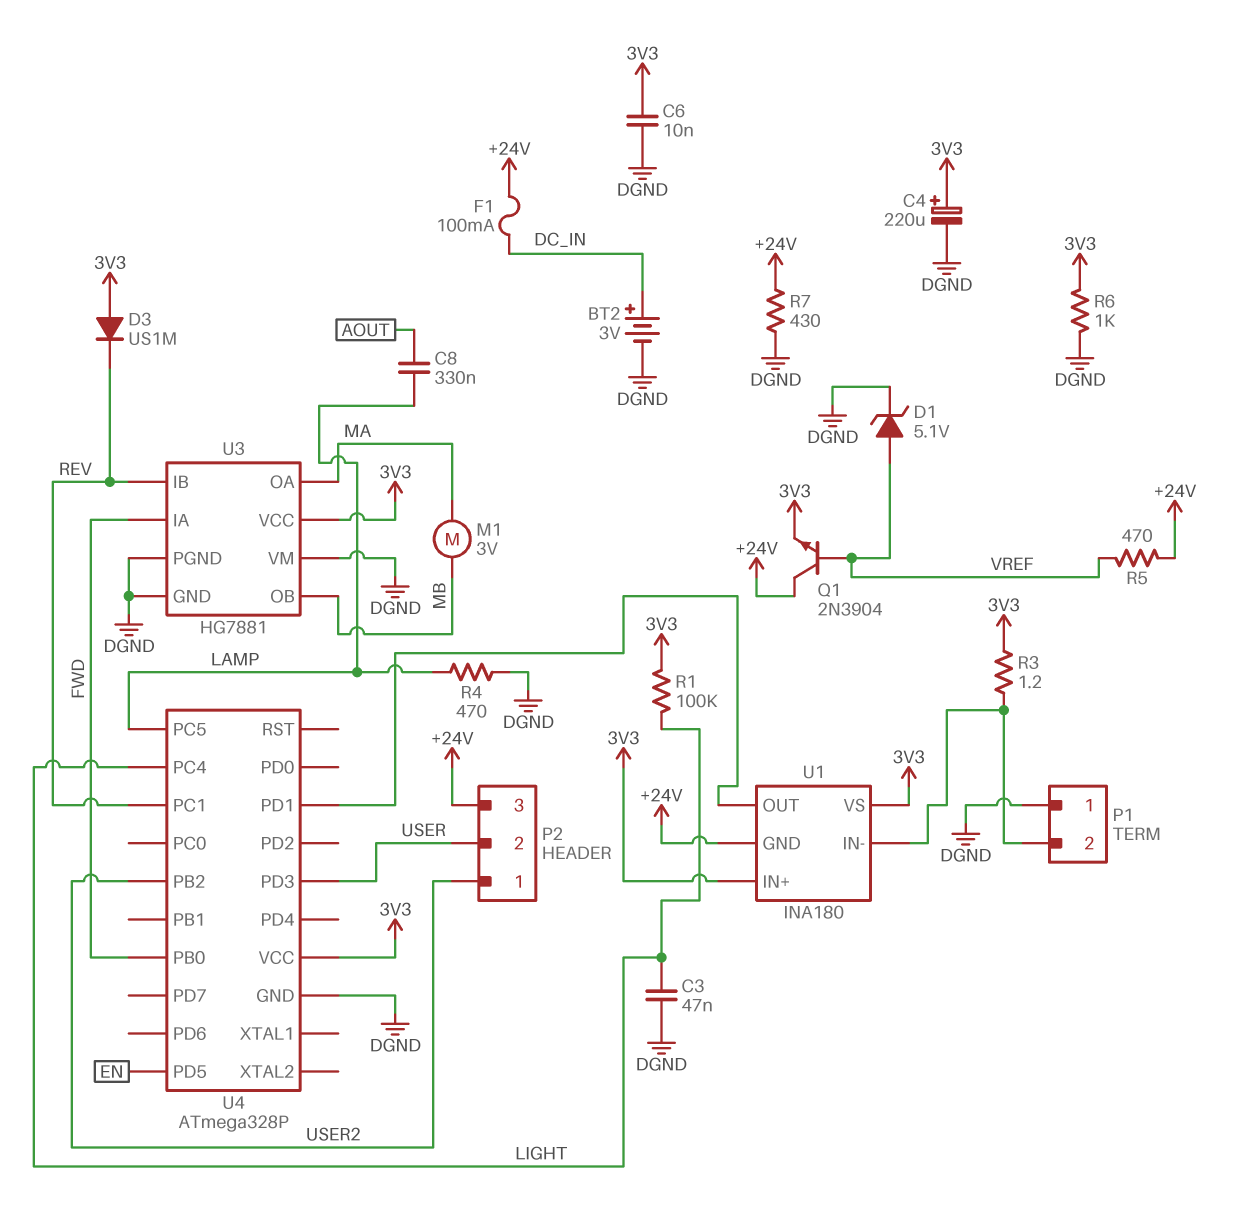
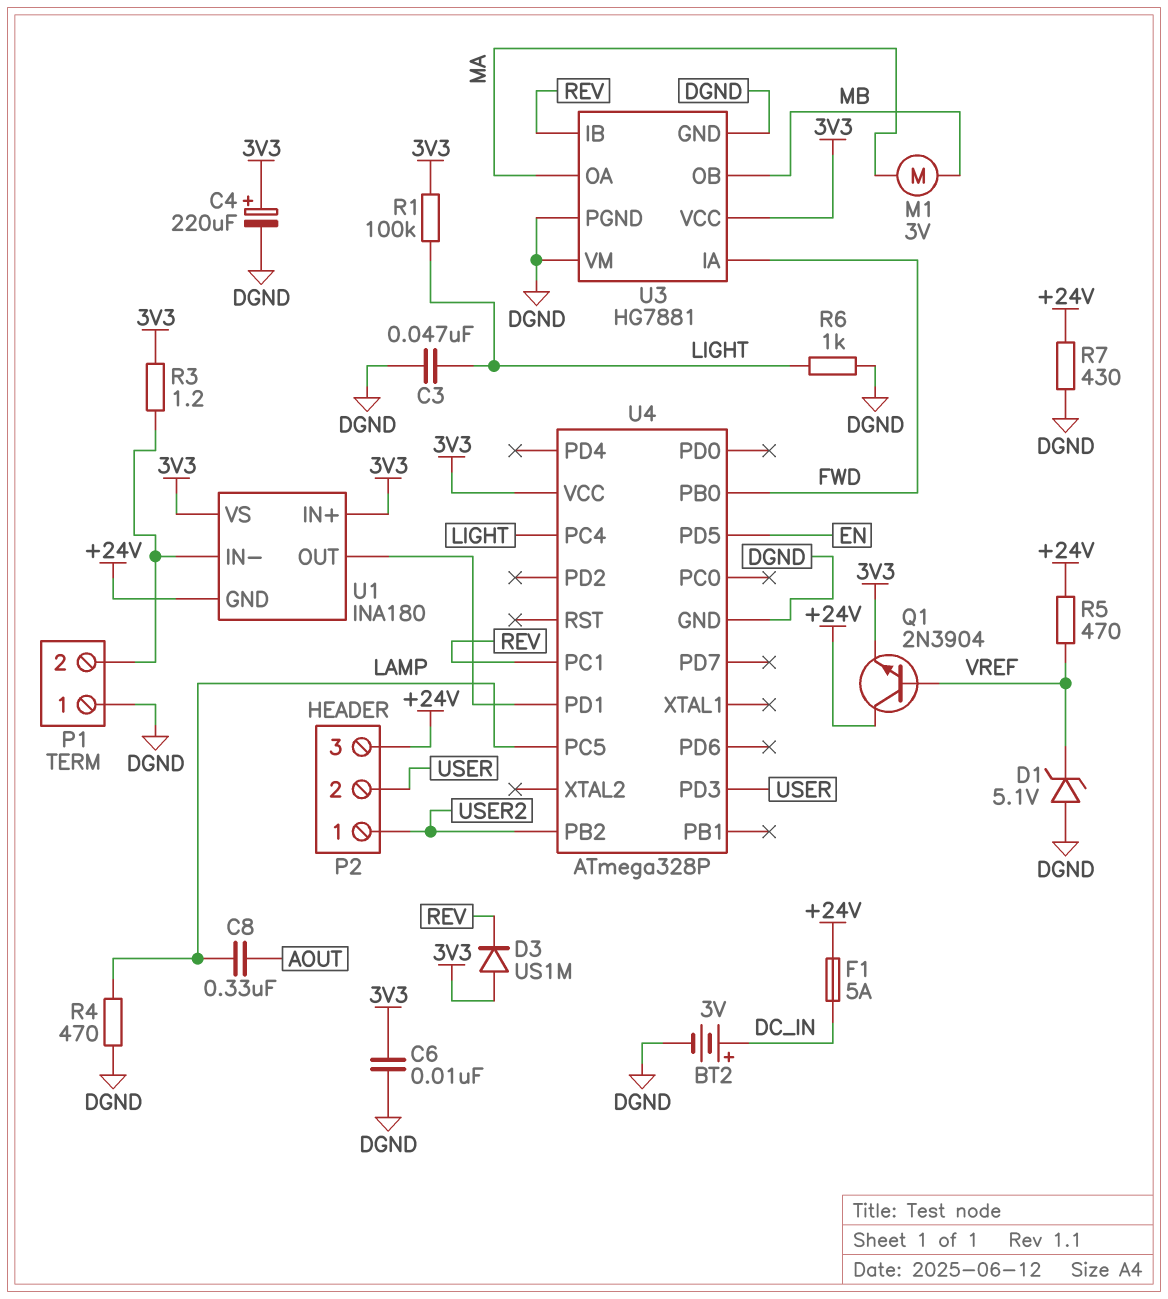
D1: zener 5.1V (A VREF, K DGND) -> zener 5.1V (A DGND, K VREF)
F1: 100mA (+24V, DC_IN) -> 5A (+24V, DC_IN)
R6: 1k (3V3, DGND) -> 1k (DGND, LIGHT)

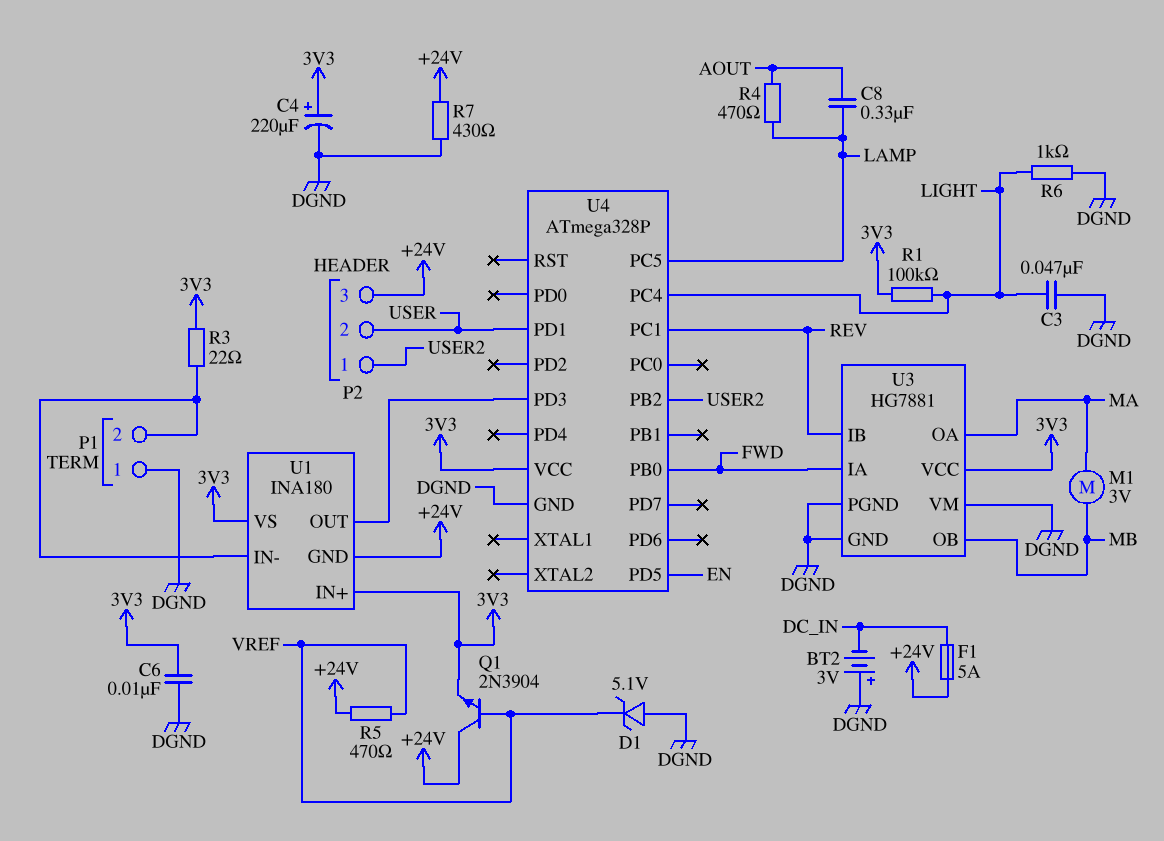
BT2: 3V (plus DC_IN, minus DGND) -> 3V (plus DGND, minus DC_IN)
D3: diode US1M (A 3V3, K REV) -> none
R3: 1.2 (3V3, P1/2) -> 22 (3V3, P1/2)
R4: 470 (DGND, LAMP) -> 470 (AOUT, LAMP)
U4 pin PD1: U1/OUT -> USER
U4 pin PD3: USER -> U1/OUT

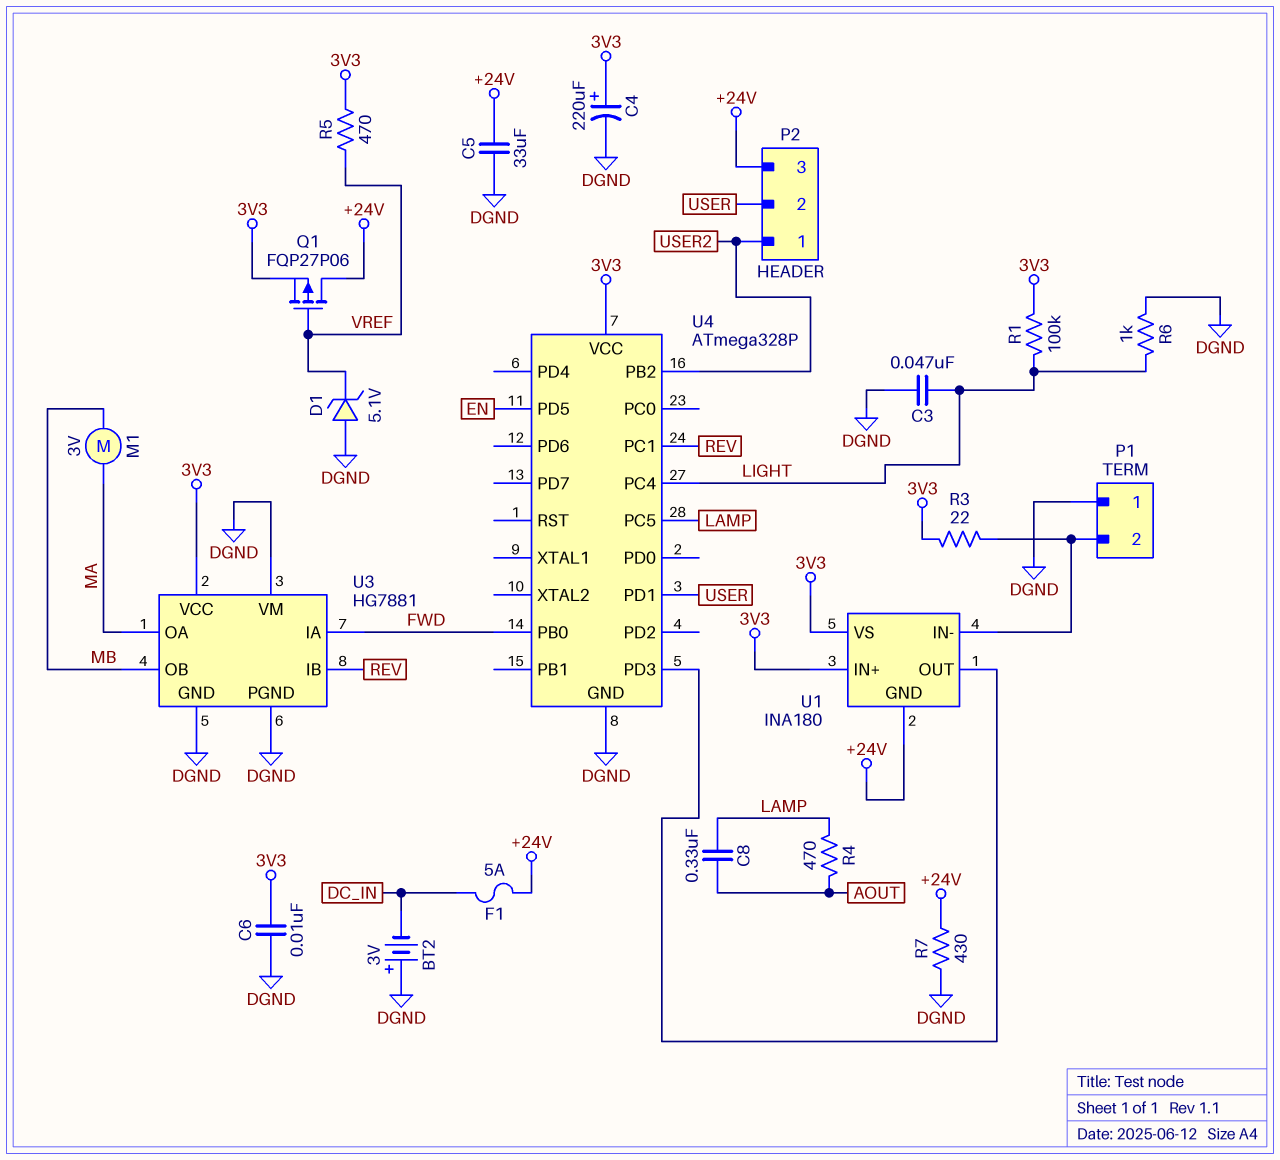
C5: none -> 33uF (+24V, DGND)
Q1: NPN 2N3904 (B VREF, C +24V, E 3V3) -> PMOS FQP27P06 (G VREF, D +24V, S 3V3)
R5: 470 (+24V, VREF) -> 470 (3V3, VREF)

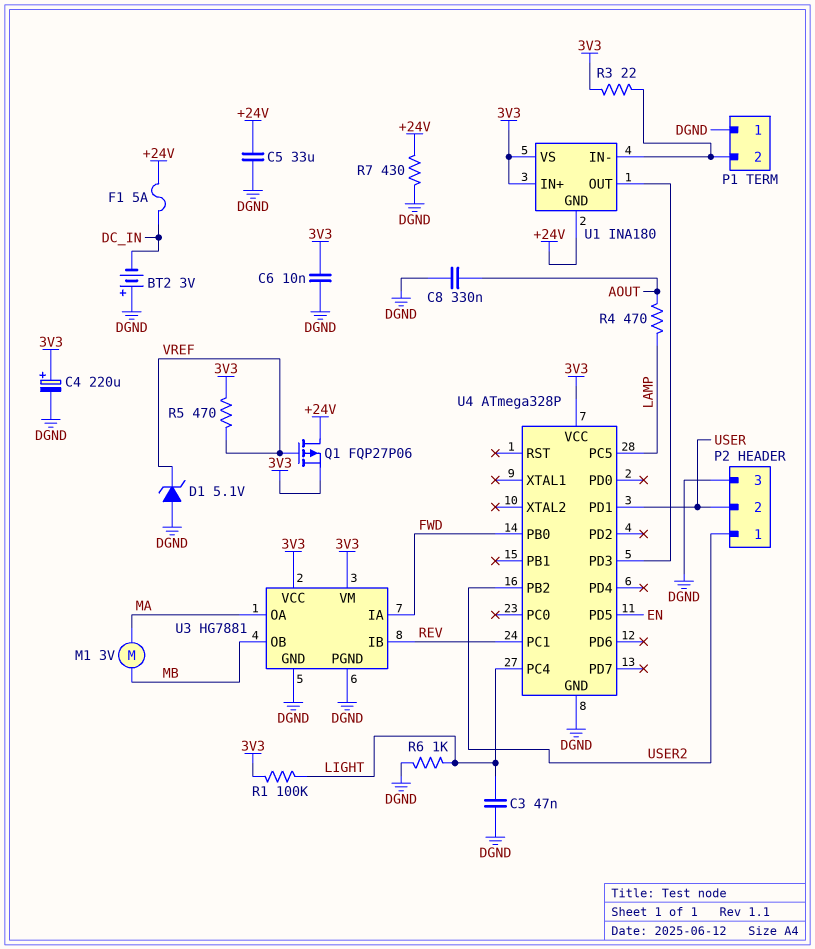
C8: 330nF (AOUT, LAMP) -> 330nF (AOUT, DGND)
P2 pin 3: +24V -> DGND
U3 pin VM: DGND -> 3V3

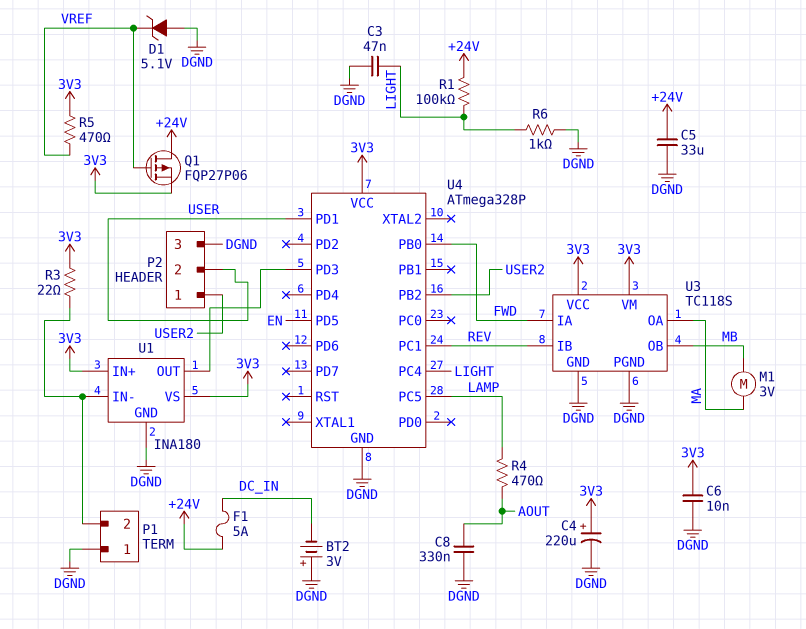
R1: 100k (3V3, LIGHT) -> 100k (+24V, LIGHT)
R7: 430 (+24V, DGND) -> none
U1 pin GND: +24V -> DGND
U3: HG7881 -> TC118S

